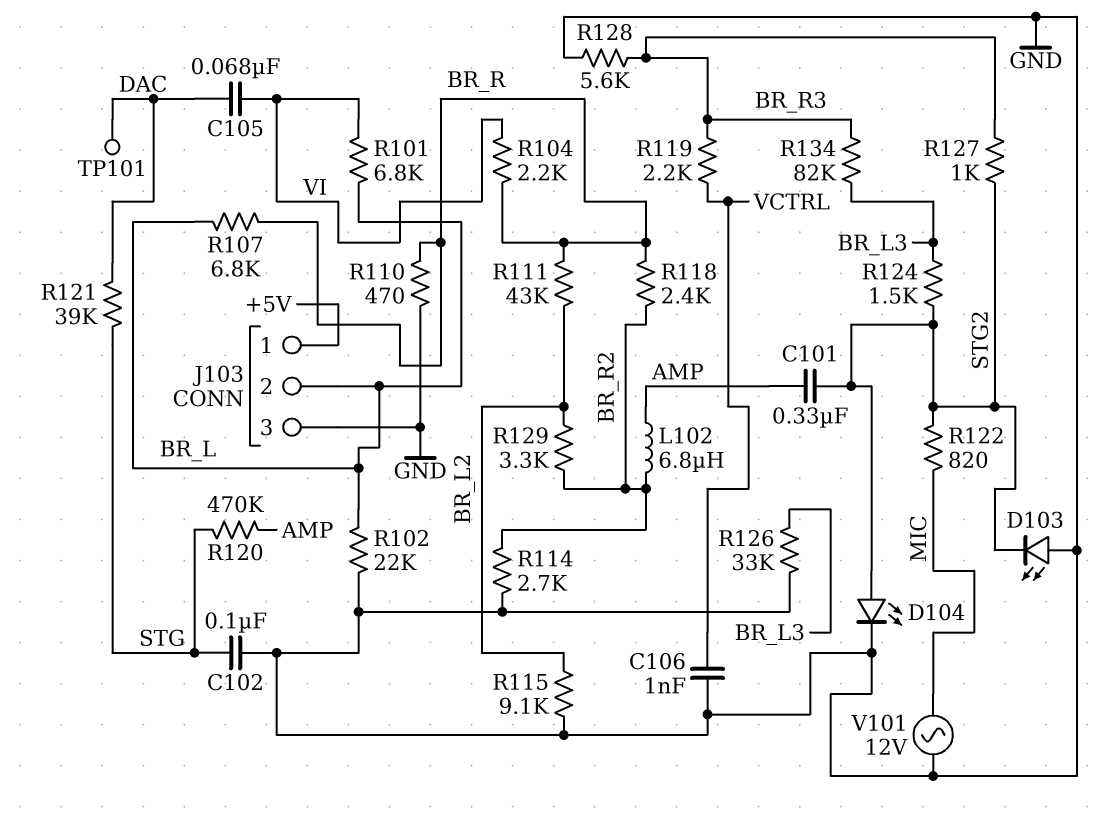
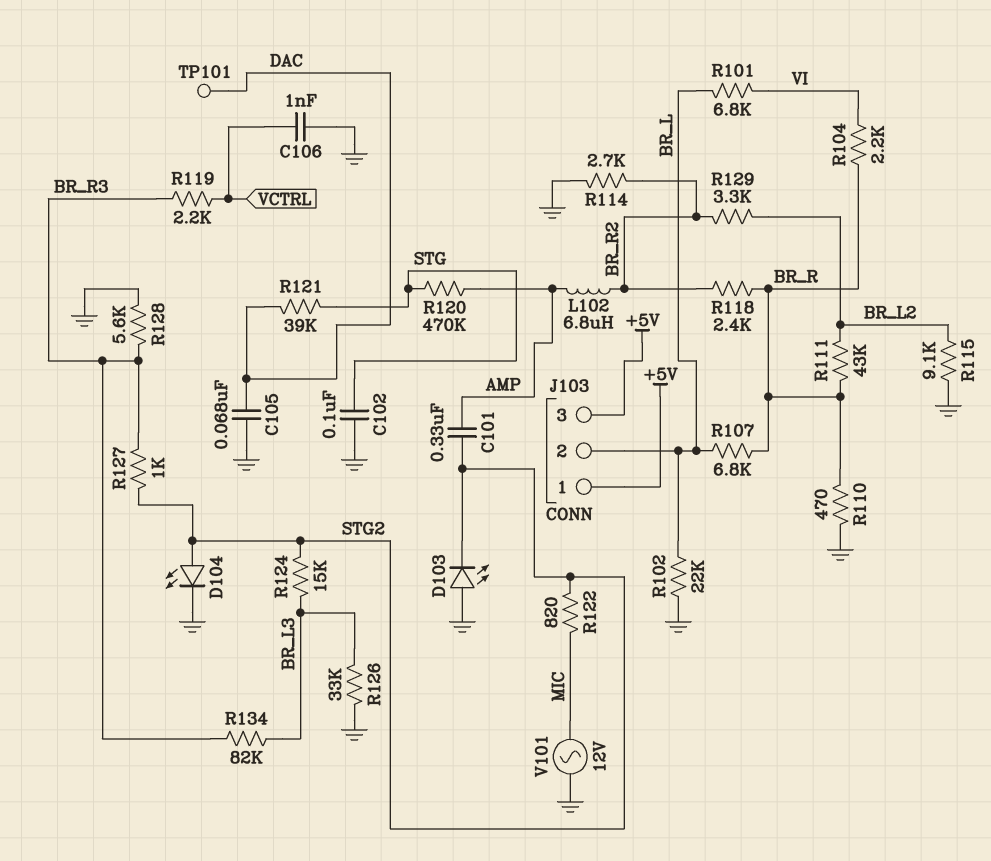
C105: 68nF (DAC, VI) -> 68nF (DAC, GND)
J103 pin 3: GND -> +5V
R124: 1.5k (BR_L3, STG2) -> 15k (BR_L3, STG2)

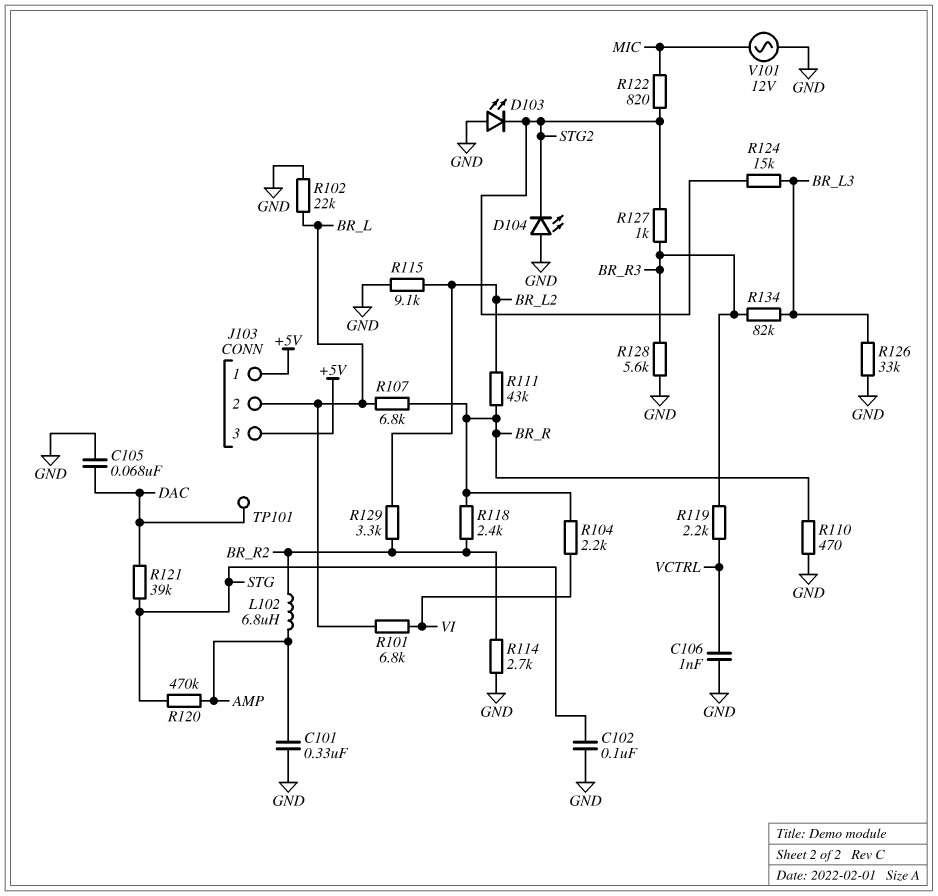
C101: 330nF (AMP, STG2) -> 330nF (AMP, GND)
D104: LED (A STG2, K GND) -> LED (A GND, K STG2)

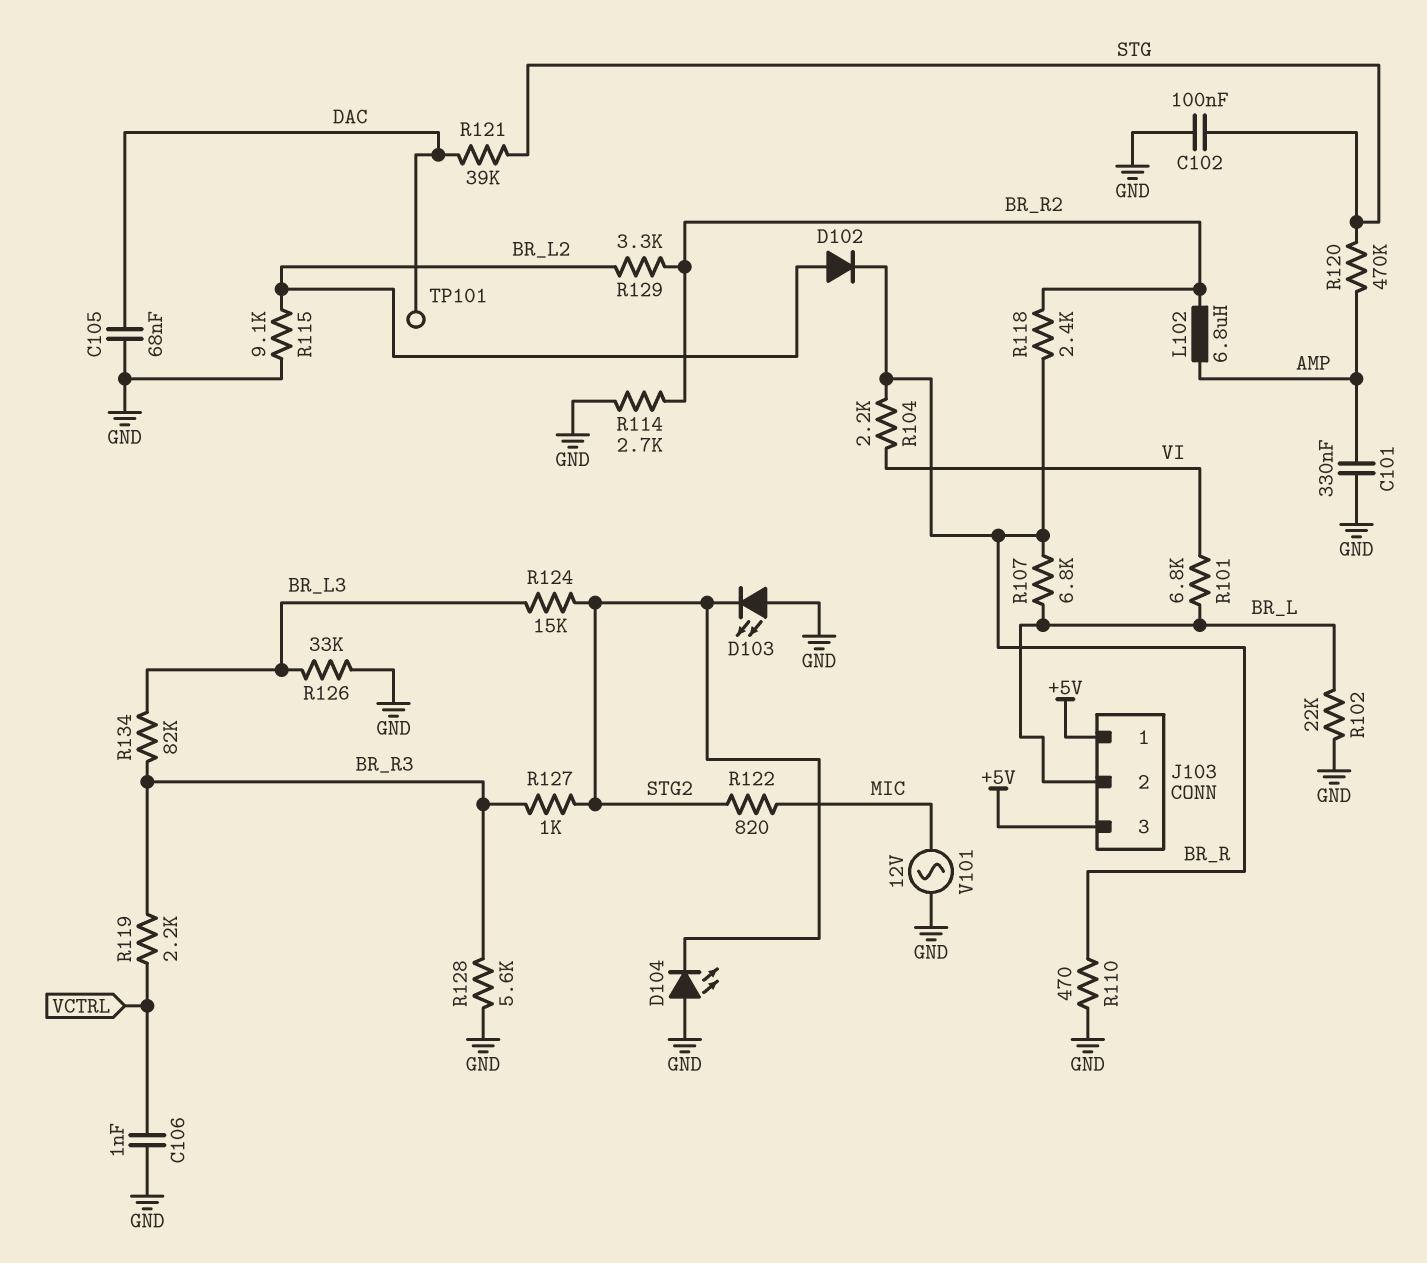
D102: none -> diode (A BR_L2, K BR_R)
R111: 43k (BR_L2, BR_R) -> none

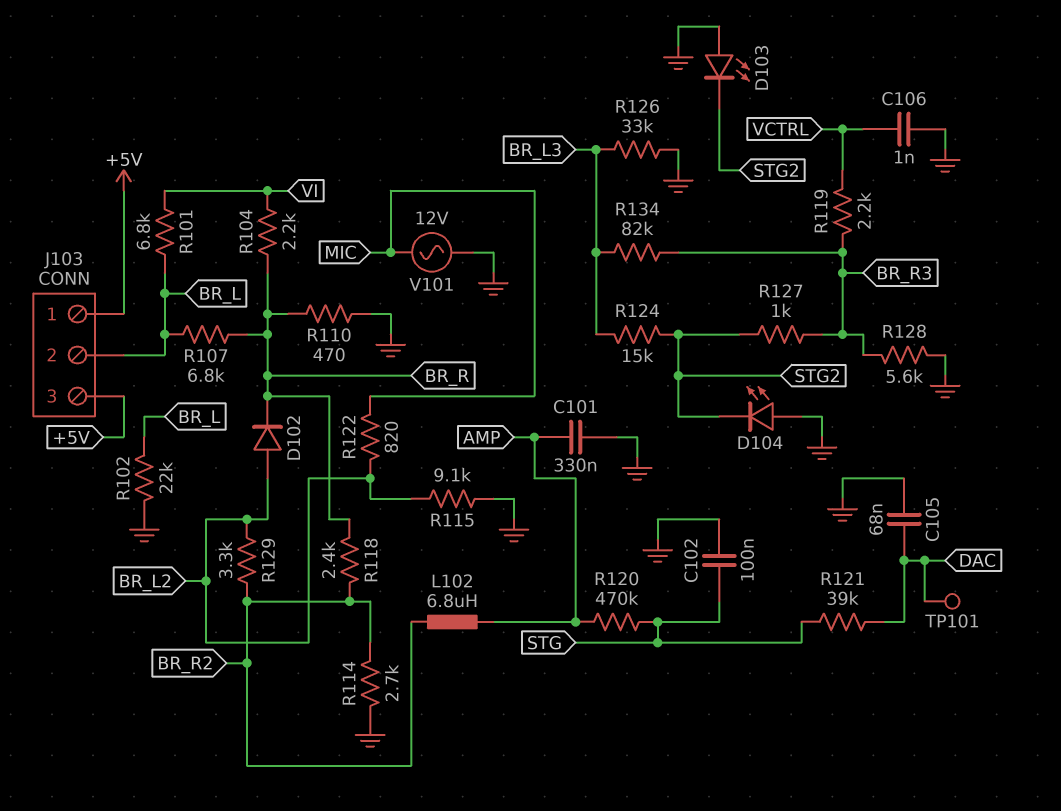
R122: 820 (MIC, STG2) -> 820 (BR_L2, MIC)

